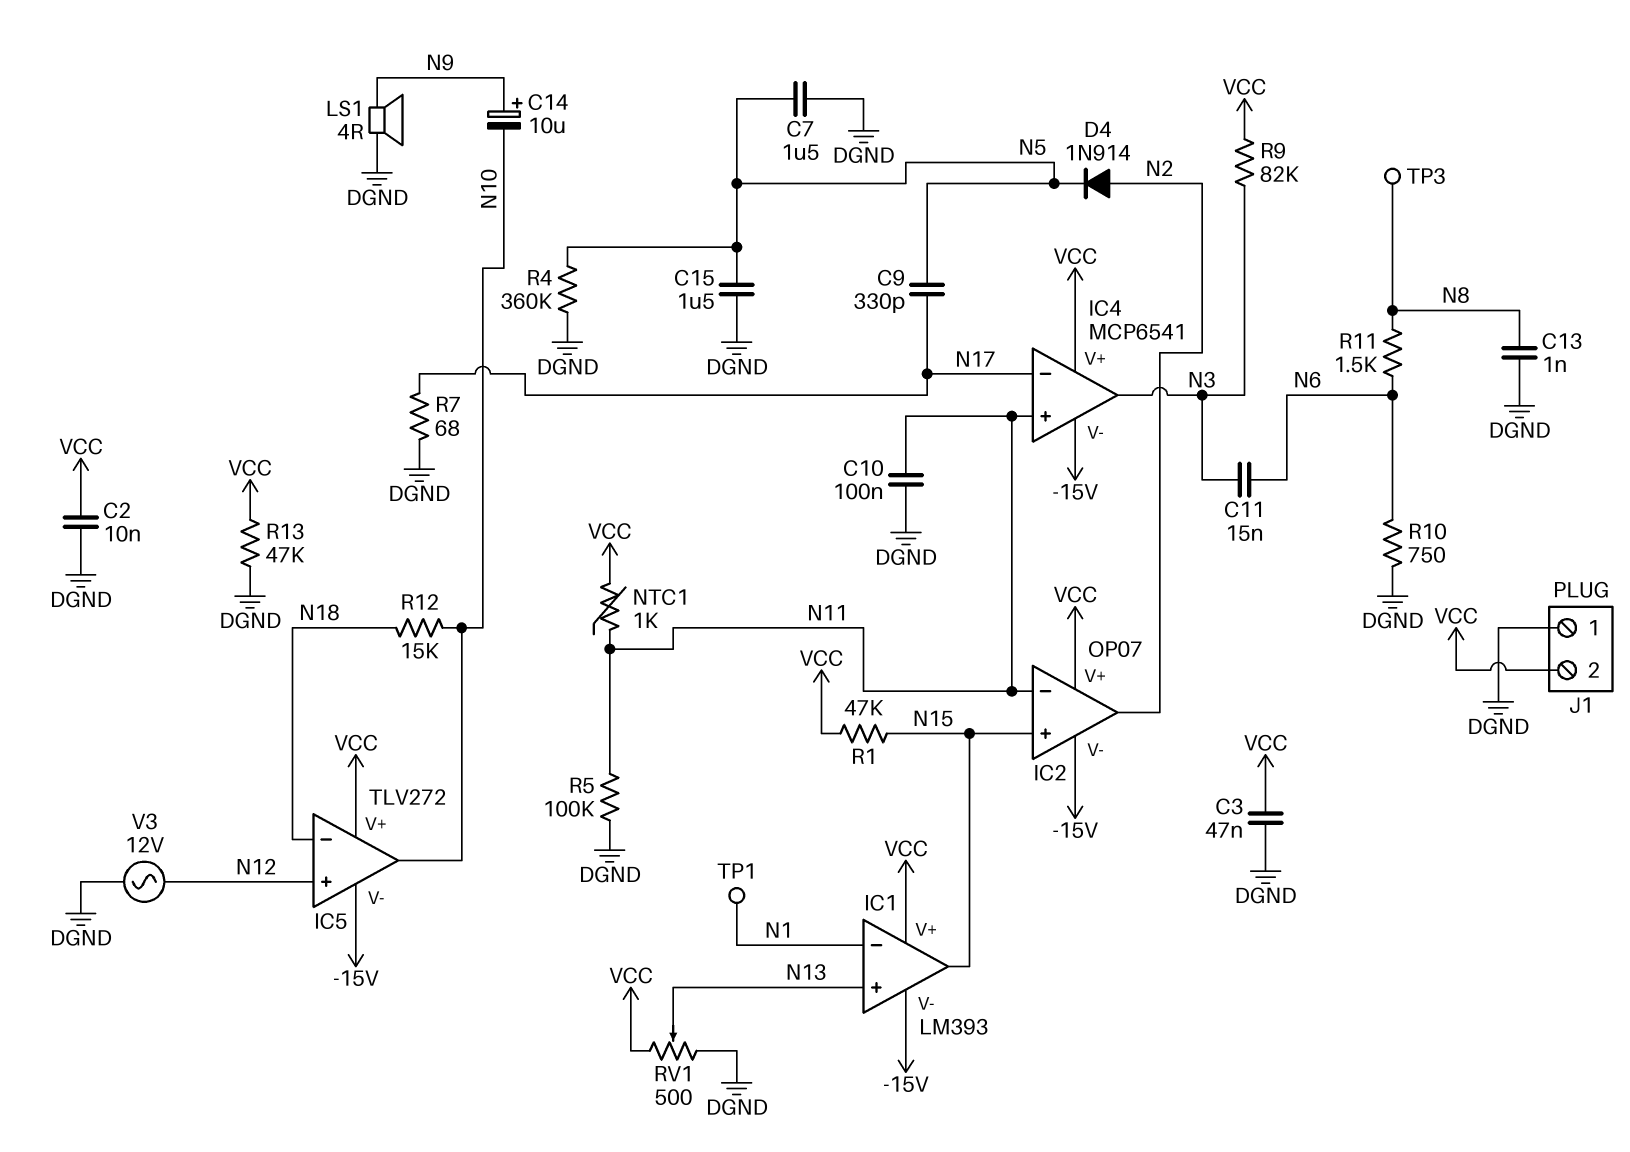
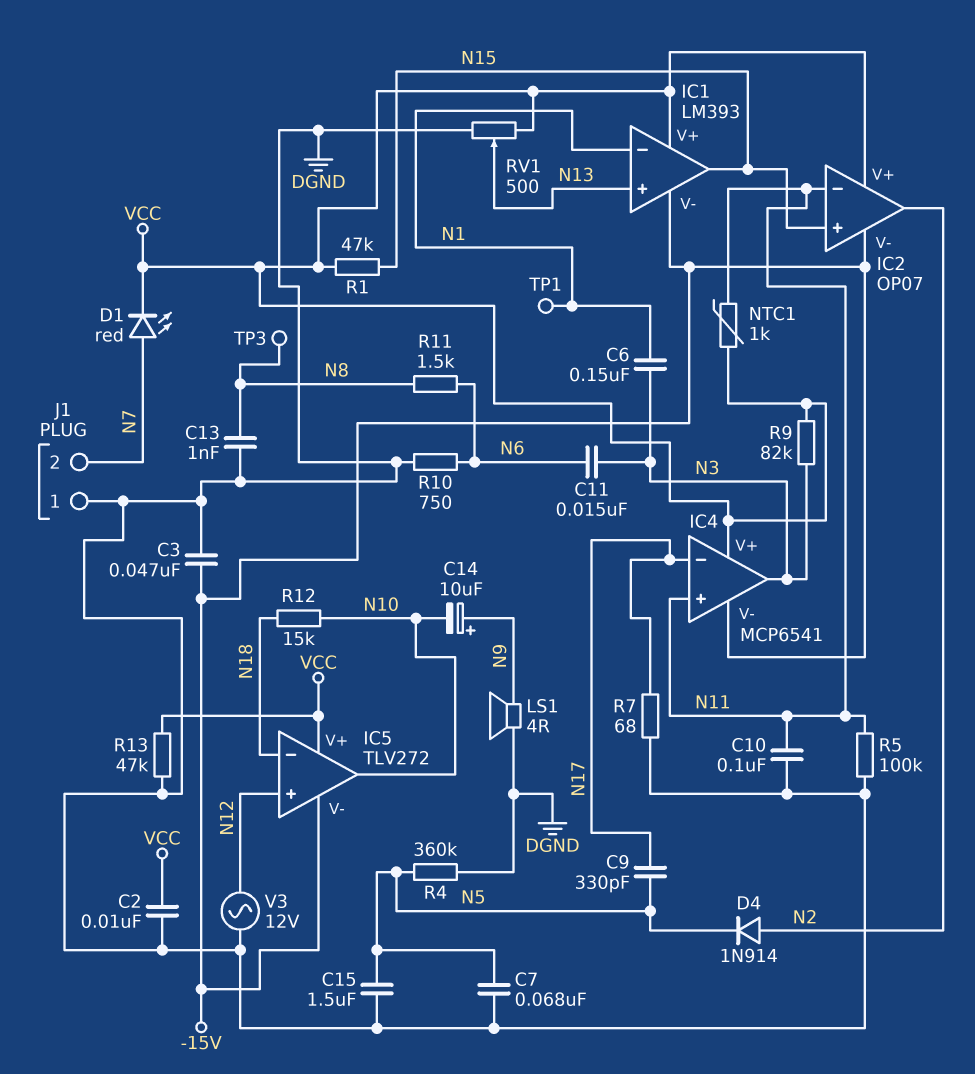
C3: 47nF (DGND, VCC) -> 47nF (-15V, DGND)
C6: none -> 150nF (N1, N3)
C7: 1.5uF (DGND, N5) -> 68nF (DGND, N5)
D1: none -> LED red (A N7, K VCC)
J1 pin 2: VCC -> N7

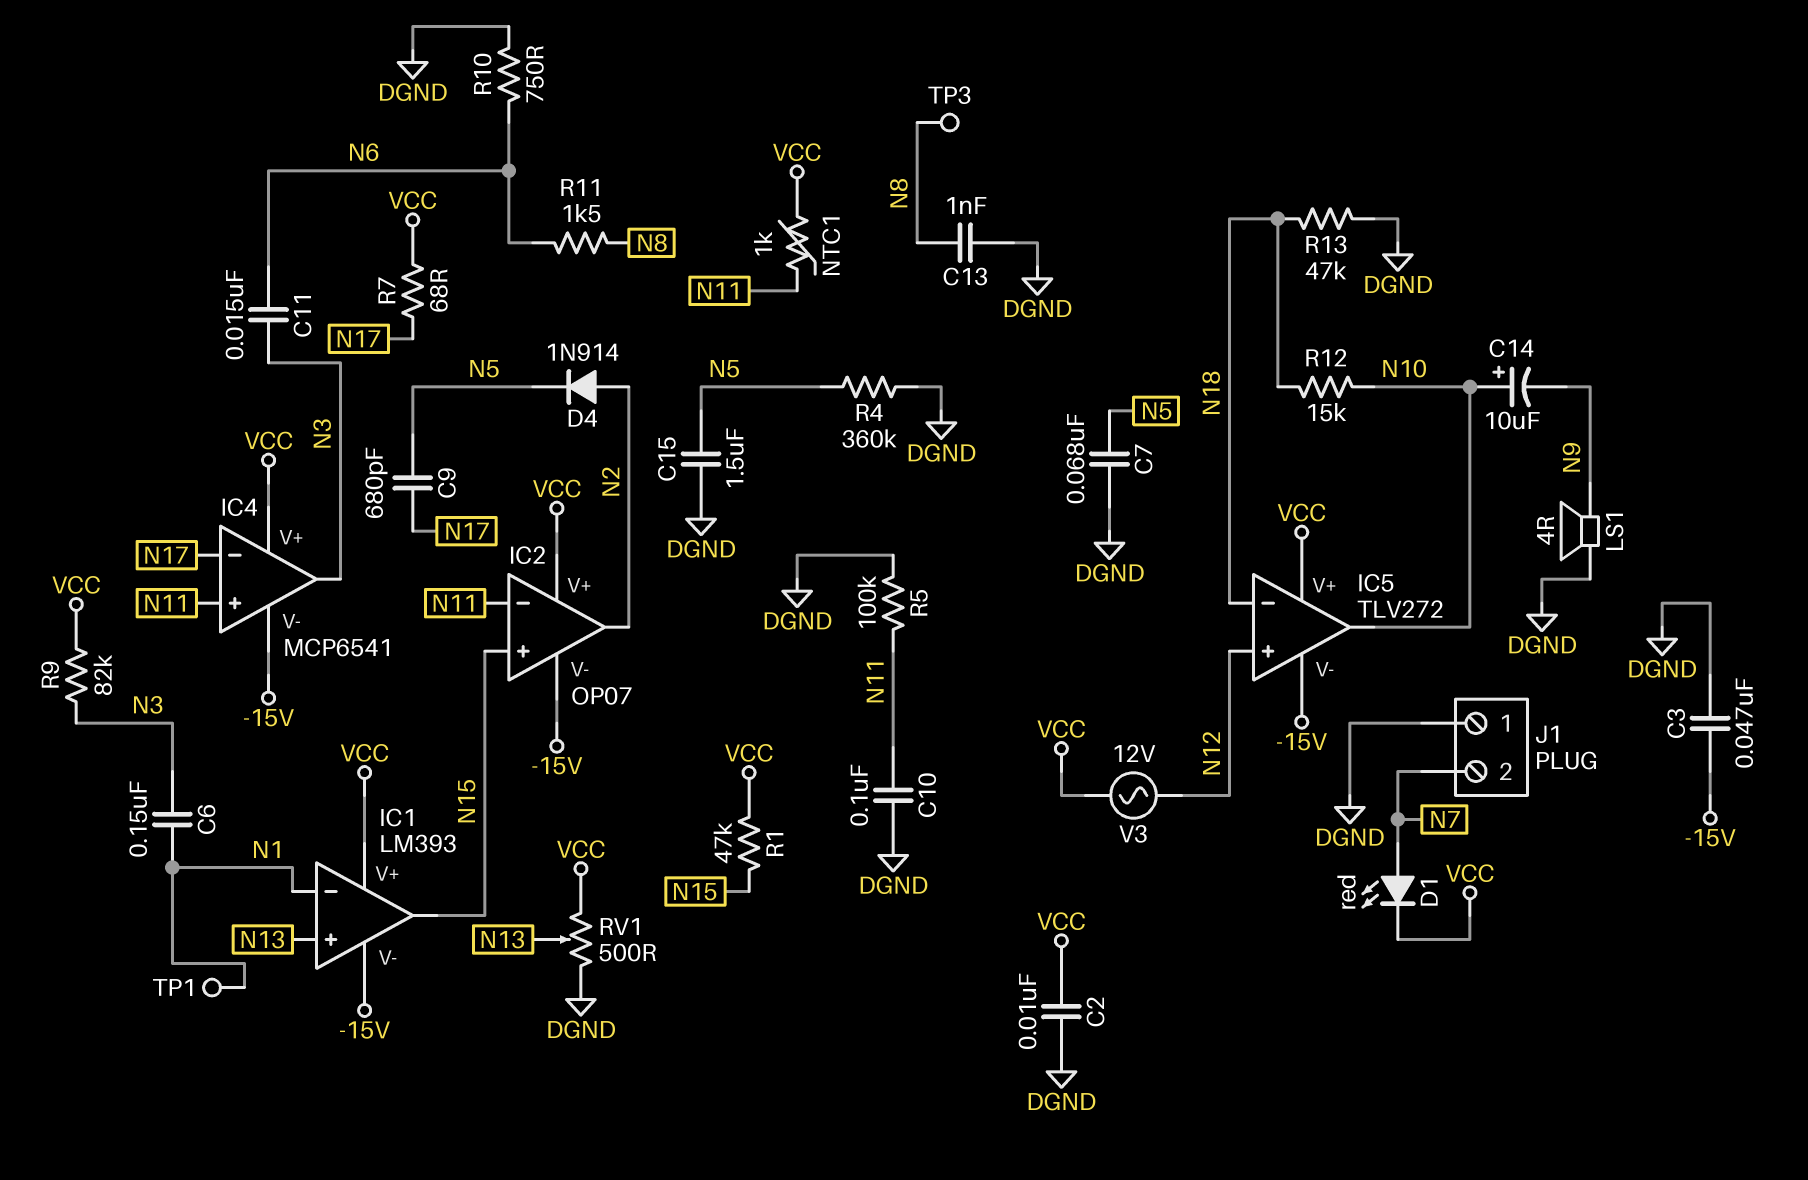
C9: 330pF (N5, N17) -> 680pF (N5, N17)
C14: 10uF (plus N9, minus N10) -> 10uF (plus N10, minus N9)
R7: 68 (DGND, N17) -> 68 (N17, VCC)
R13: 47k (DGND, VCC) -> 47k (DGND, N18)
V3: AC 12V (DGND, N12) -> AC 12V (N12, VCC)

